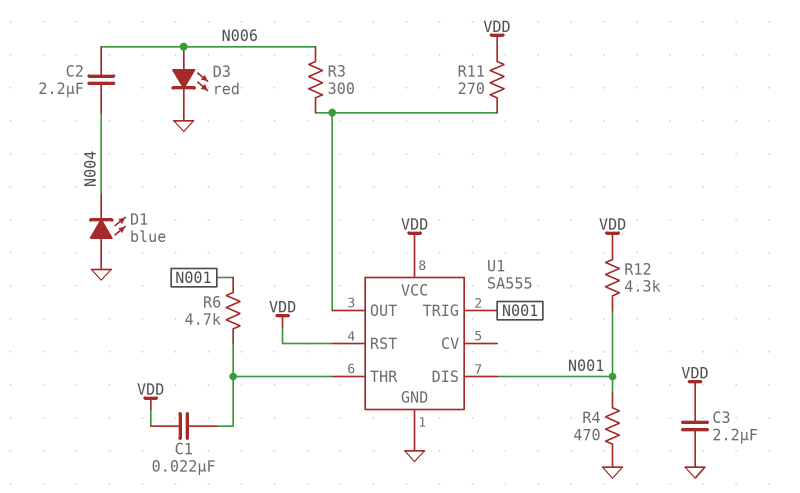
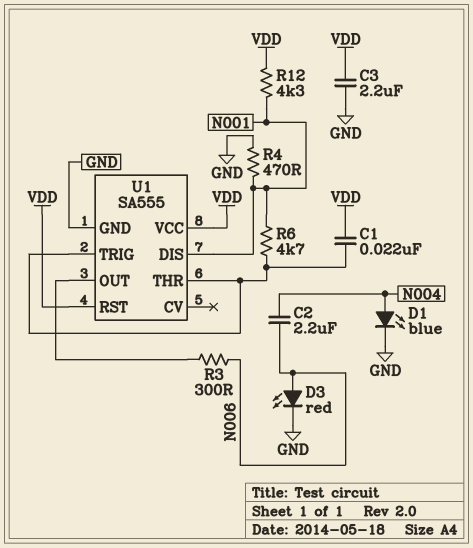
D1: LED blue (A GND, K N004) -> LED blue (A N004, K GND)
R11: 270 (U1/OUT, VDD) -> none
U1 pin TRIG: N001 -> U1/THR

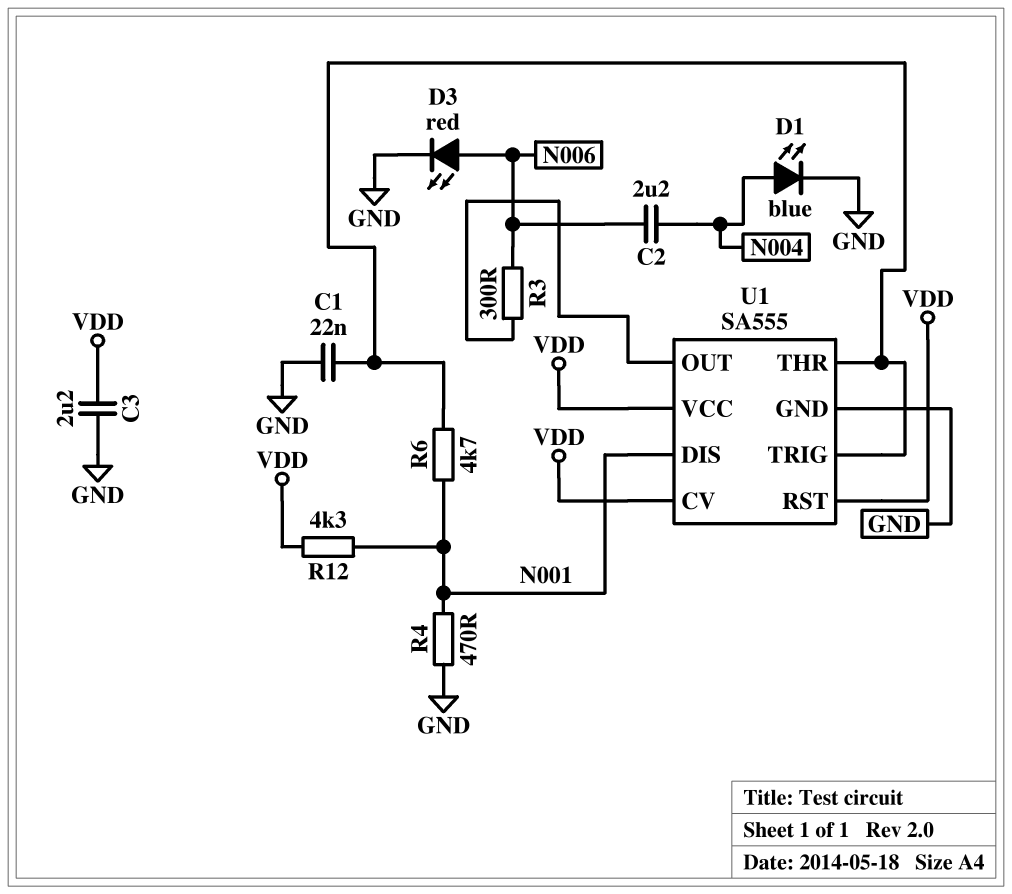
C1: 22nF (U1/THR, VDD) -> 22nF (GND, U1/THR)
U1 pin CV: none -> VDD

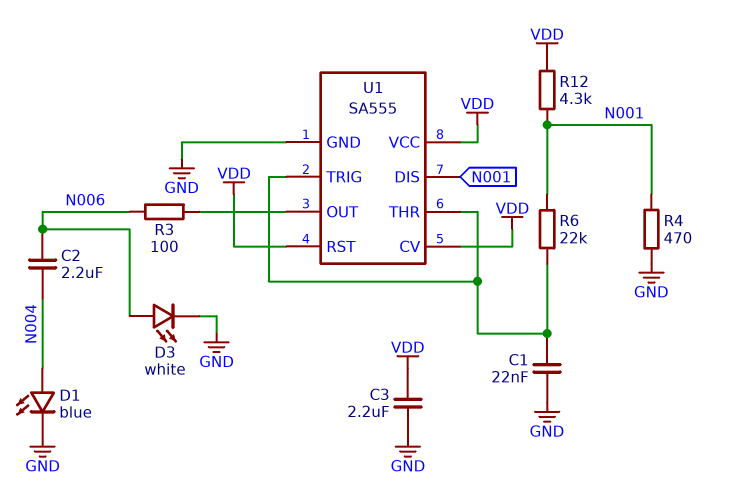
D3: LED red (A N006, K GND) -> LED white (A N006, K GND)
R3: 300 (N006, U1/OUT) -> 100 (N006, U1/OUT)
R6: 4.7k (N001, U1/THR) -> 22k (N001, U1/THR)

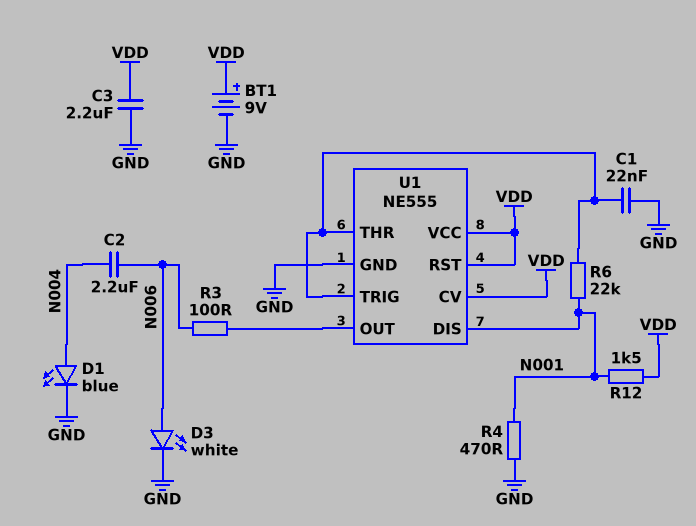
BT1: none -> 9V (plus VDD, minus GND)
R12: 4.3k (N001, VDD) -> 1.5k (N001, VDD)
U1: SA555 -> NE555

